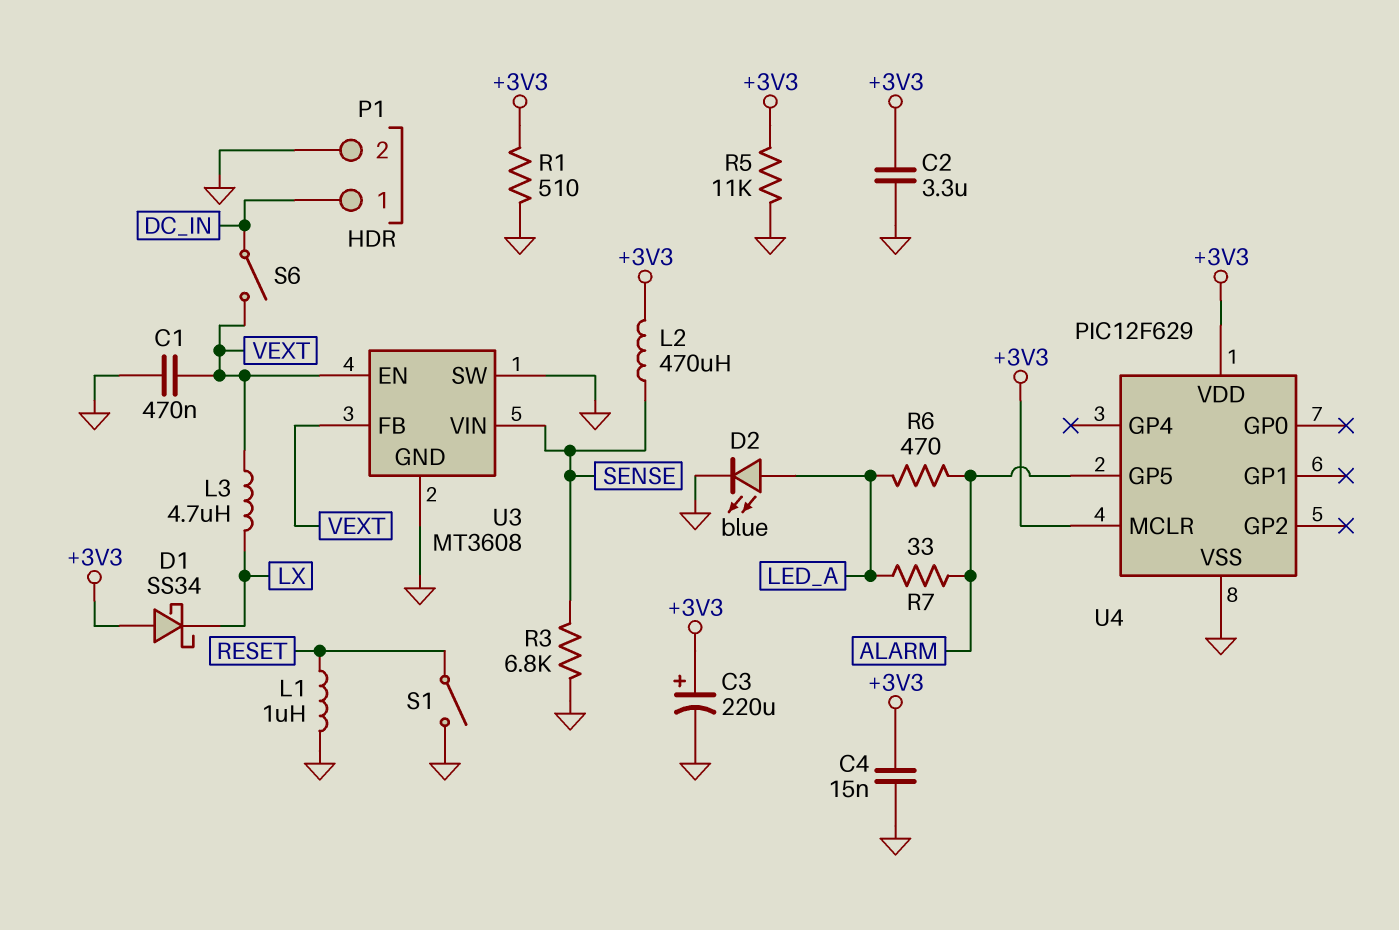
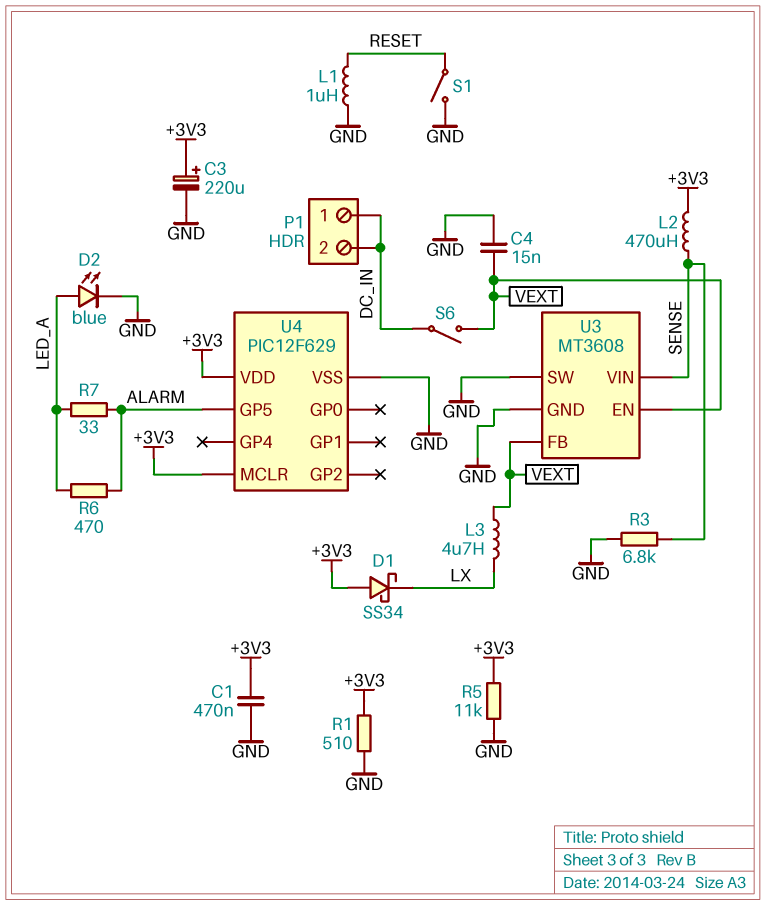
C1: 470nF (GND, VEXT) -> 470nF (+3V3, GND)
C2: 3.3uF (+3V3, GND) -> none
C4: 15nF (+3V3, GND) -> 15nF (GND, VEXT)
P1 pin 2: GND -> DC_IN

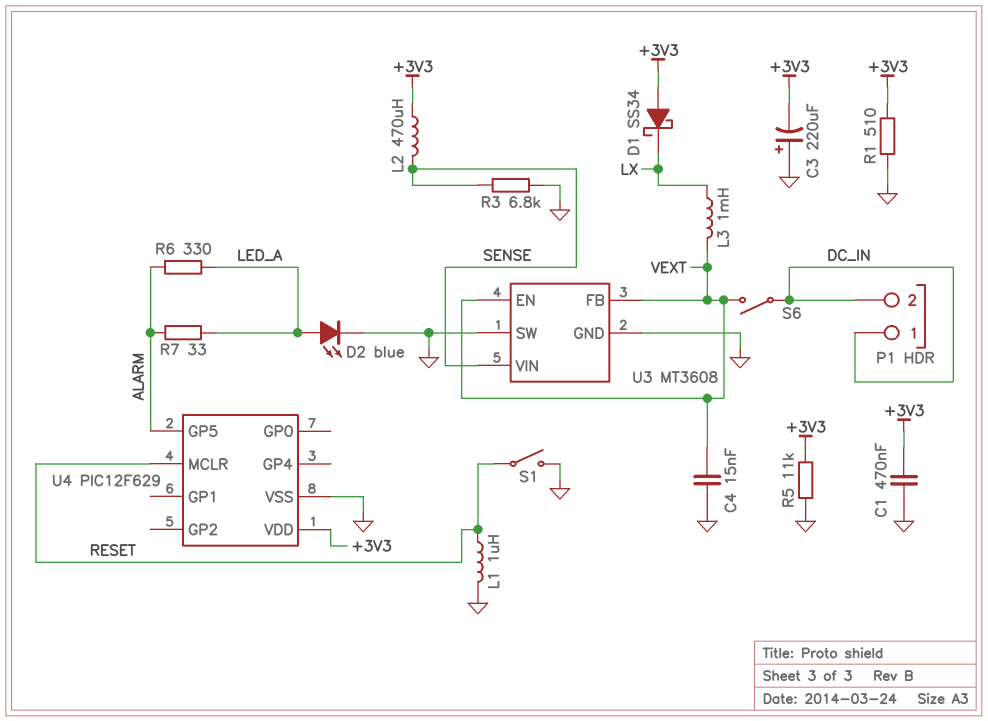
C3: 220uF (plus +3V3, minus GND) -> 220uF (plus GND, minus +3V3)
L3: 4.7uH (LX, VEXT) -> 1mH (LX, VEXT)
R6: 470 (ALARM, LED_A) -> 330 (ALARM, LED_A)
U4 pin MCLR: +3V3 -> RESET

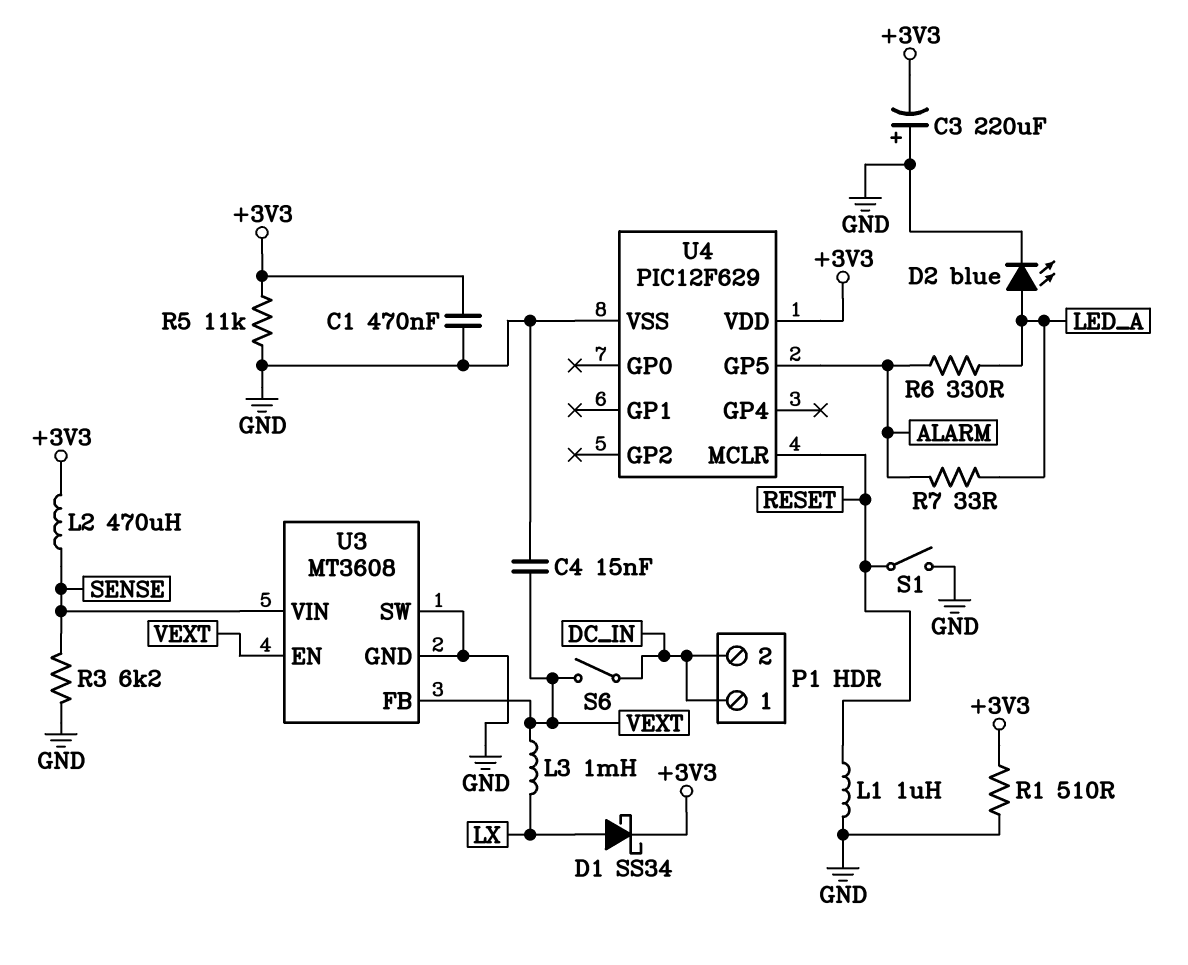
D1: schottky SS34 (A +3V3, K LX) -> schottky SS34 (A LX, K +3V3)
R3: 6.8k (GND, SENSE) -> 6.2k (GND, SENSE)

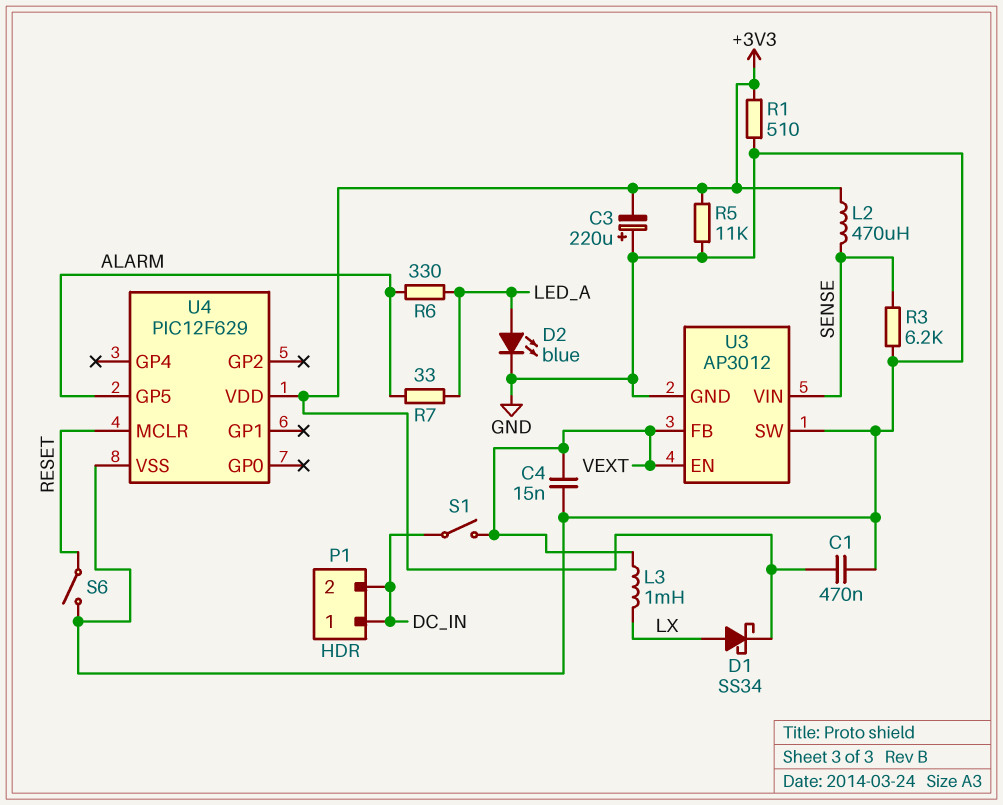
L1: 1uH (GND, RESET) -> none
S1: switch (GND, RESET) -> switch (DC_IN, VEXT)
S6: switch (DC_IN, VEXT) -> switch (GND, RESET)
U3: MT3608 -> AP3012

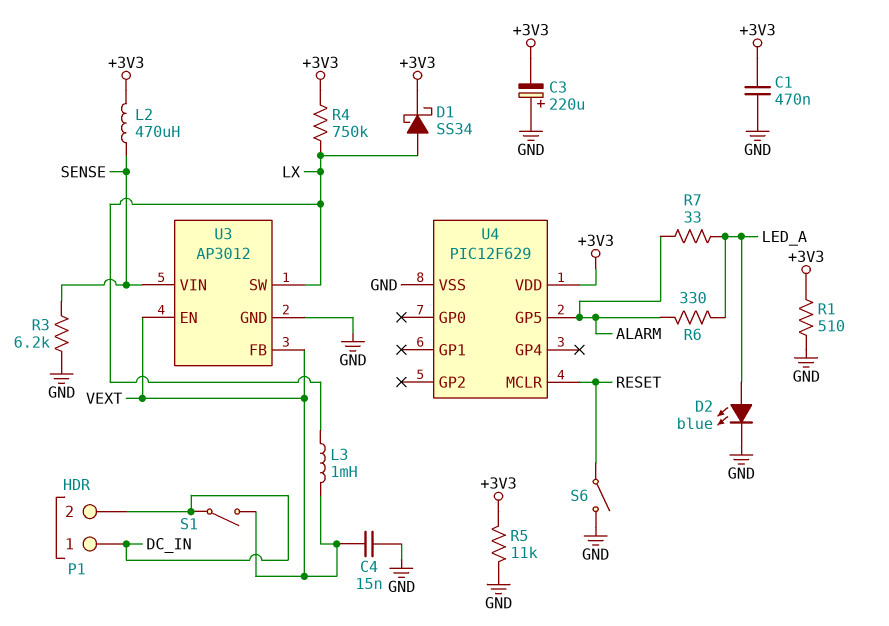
R4: none -> 750k (+3V3, LX)
U3 pin SW: GND -> LX

